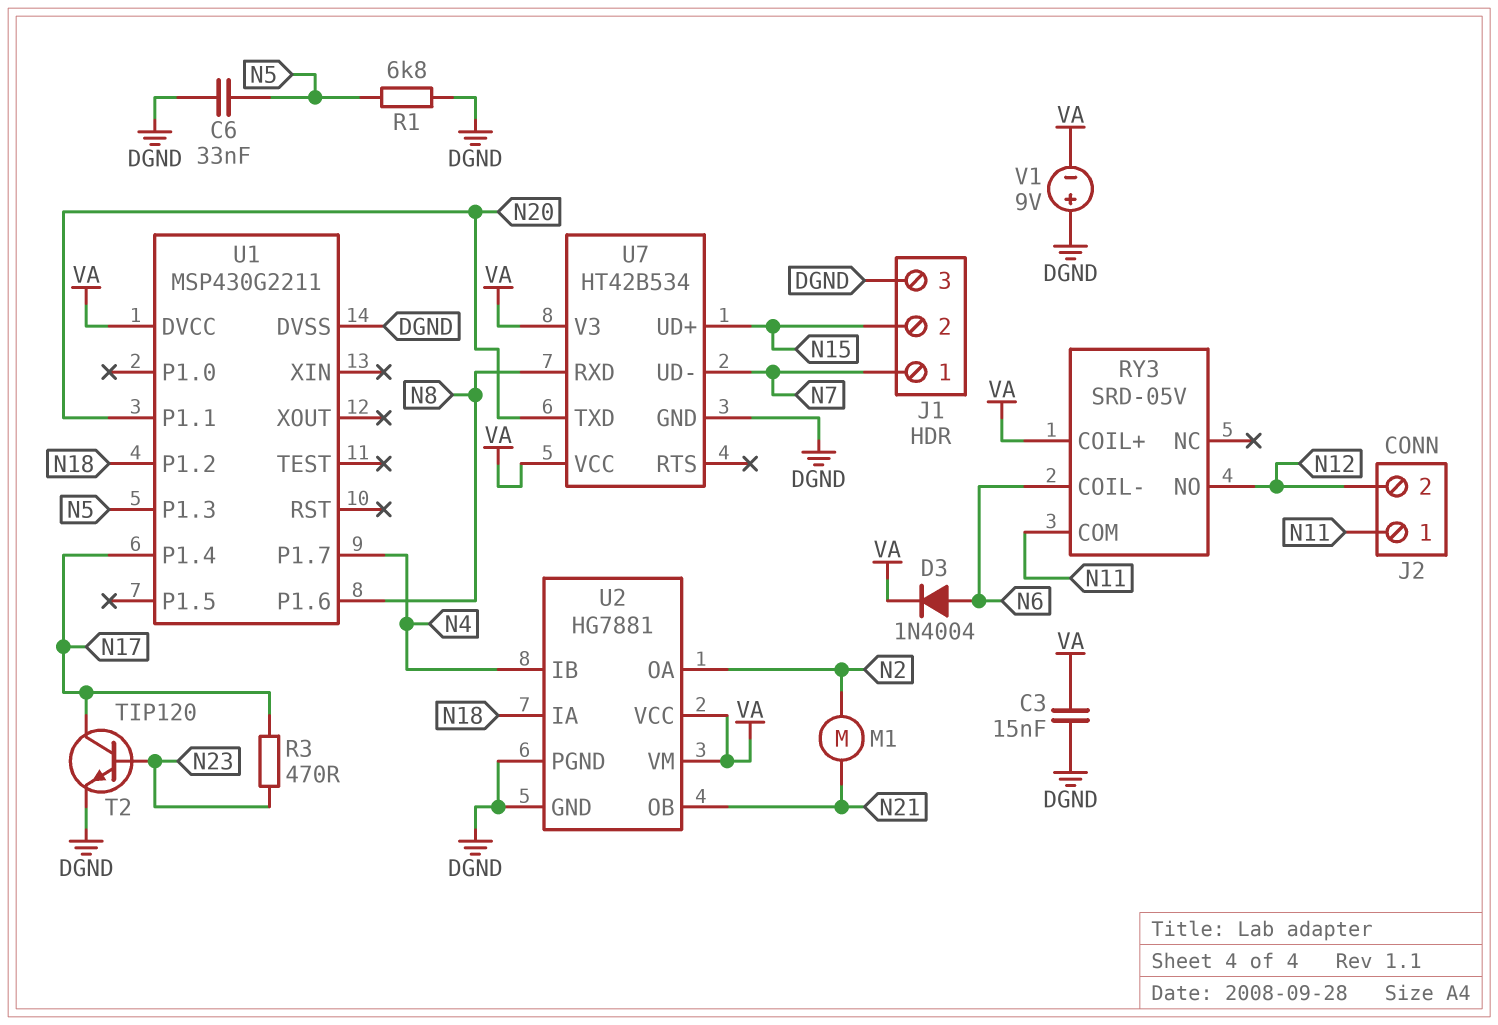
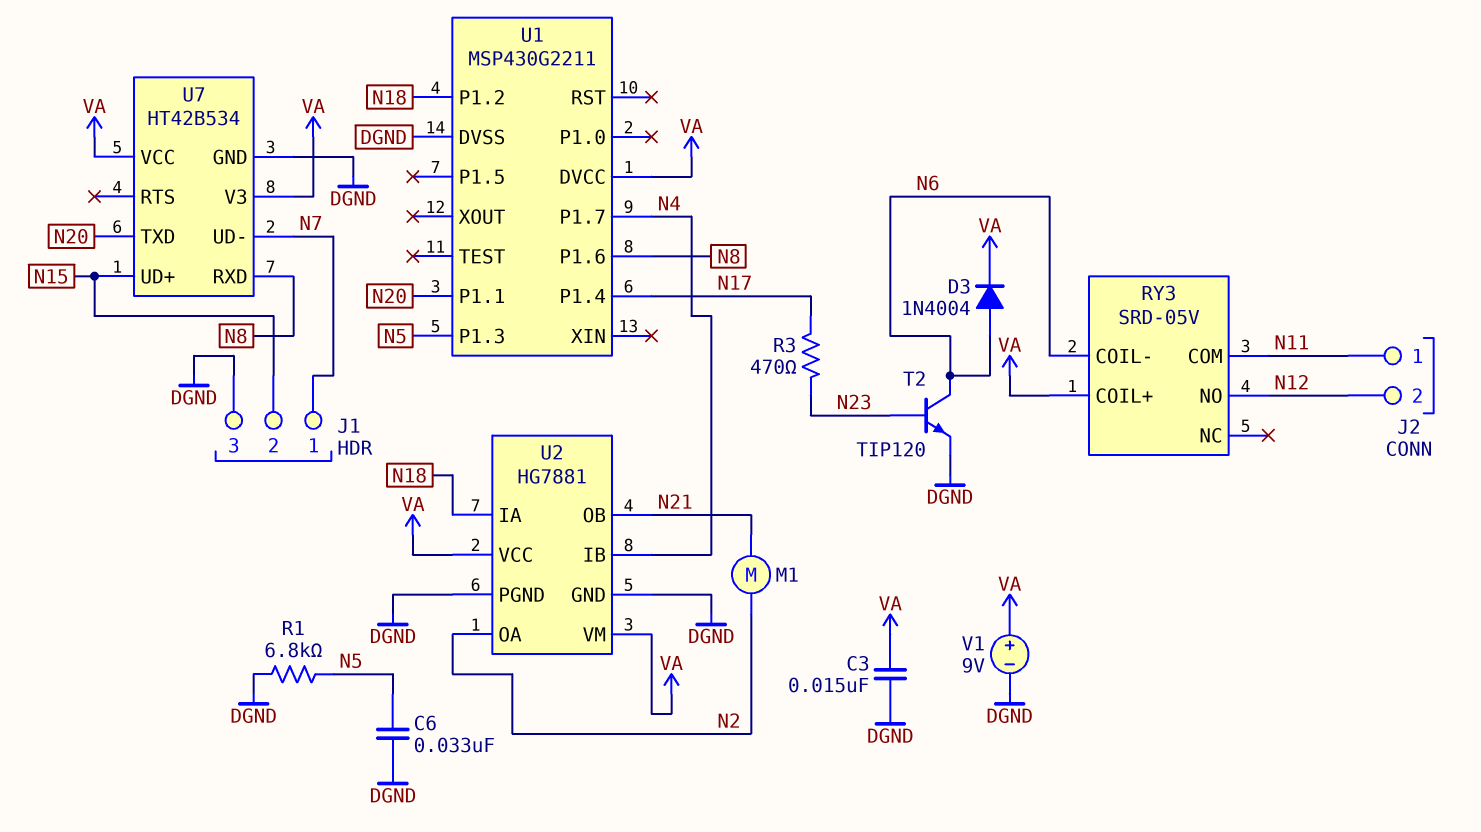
T2: NPN TIP120 (B N23, C N17, E DGND) -> NPN TIP120 (B N23, C N6, E DGND)
V1: 9V (plus DGND, minus VA) -> 9V (plus VA, minus DGND)

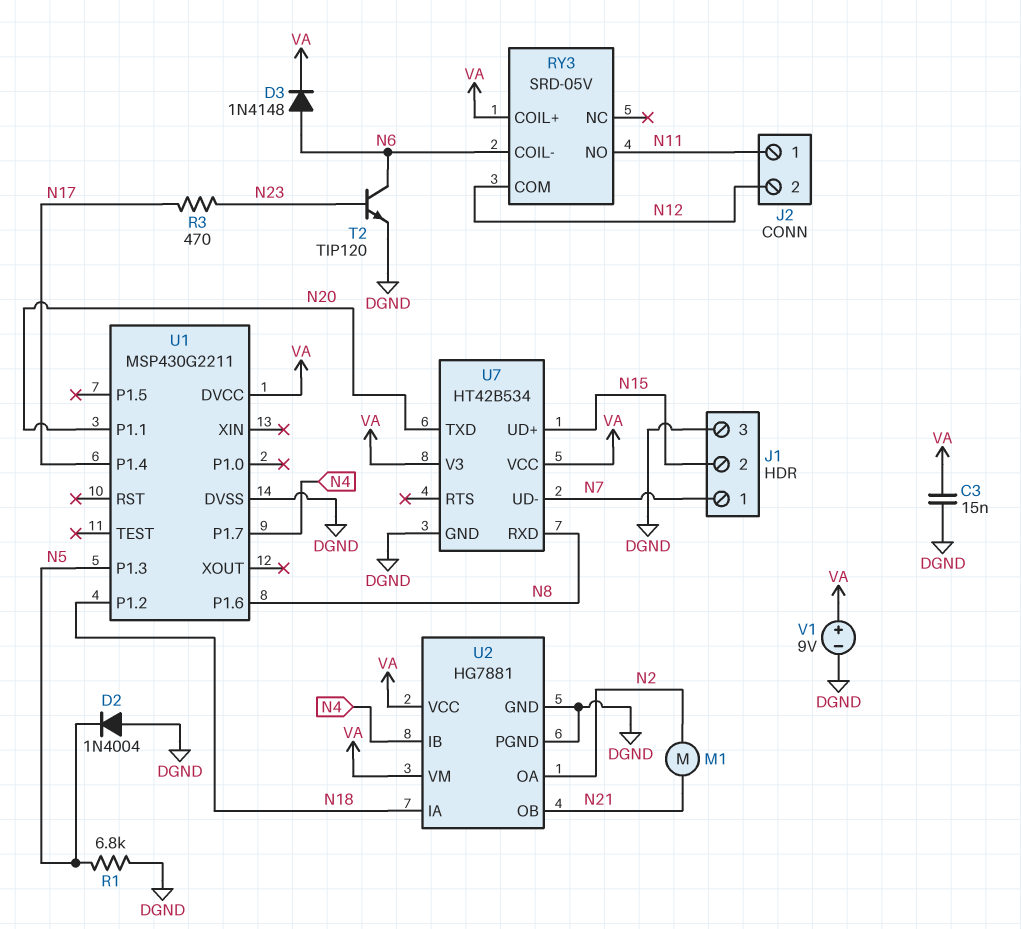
C6: 33nF (DGND, N5) -> none
D2: none -> diode 1N4004 (A DGND, K N5)
D3: diode 1N4004 (A N6, K VA) -> diode 1N4148 (A N6, K VA)
RY3 pin COM: N11 -> N12
RY3 pin NO: N12 -> N11

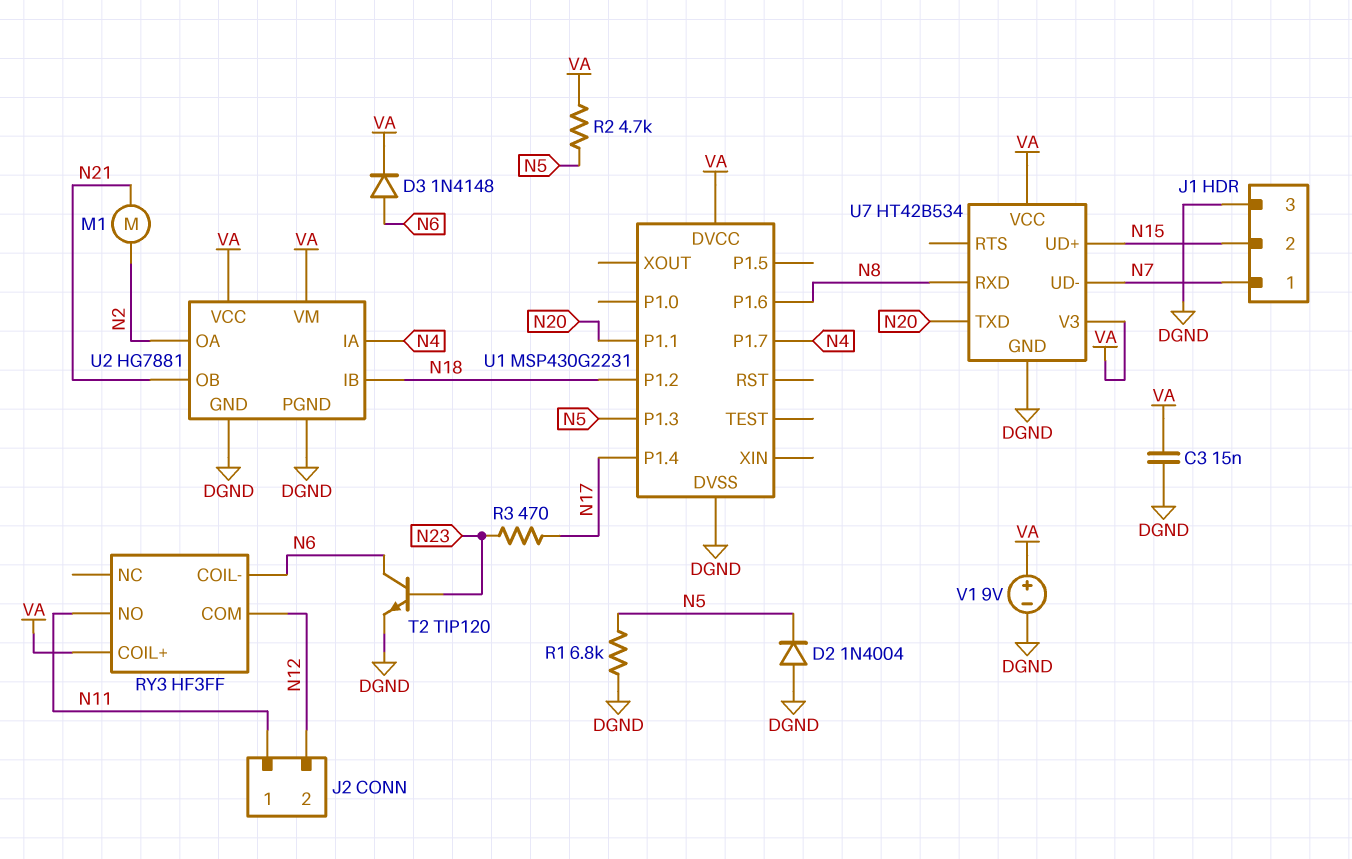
R2: none -> 4.7k (N5, VA)
RY3: SRD-05V -> HF3FF
U1: MSP430G2211 -> MSP430G2231
U2 pin IA: N18 -> N4
U2 pin IB: N4 -> N18

